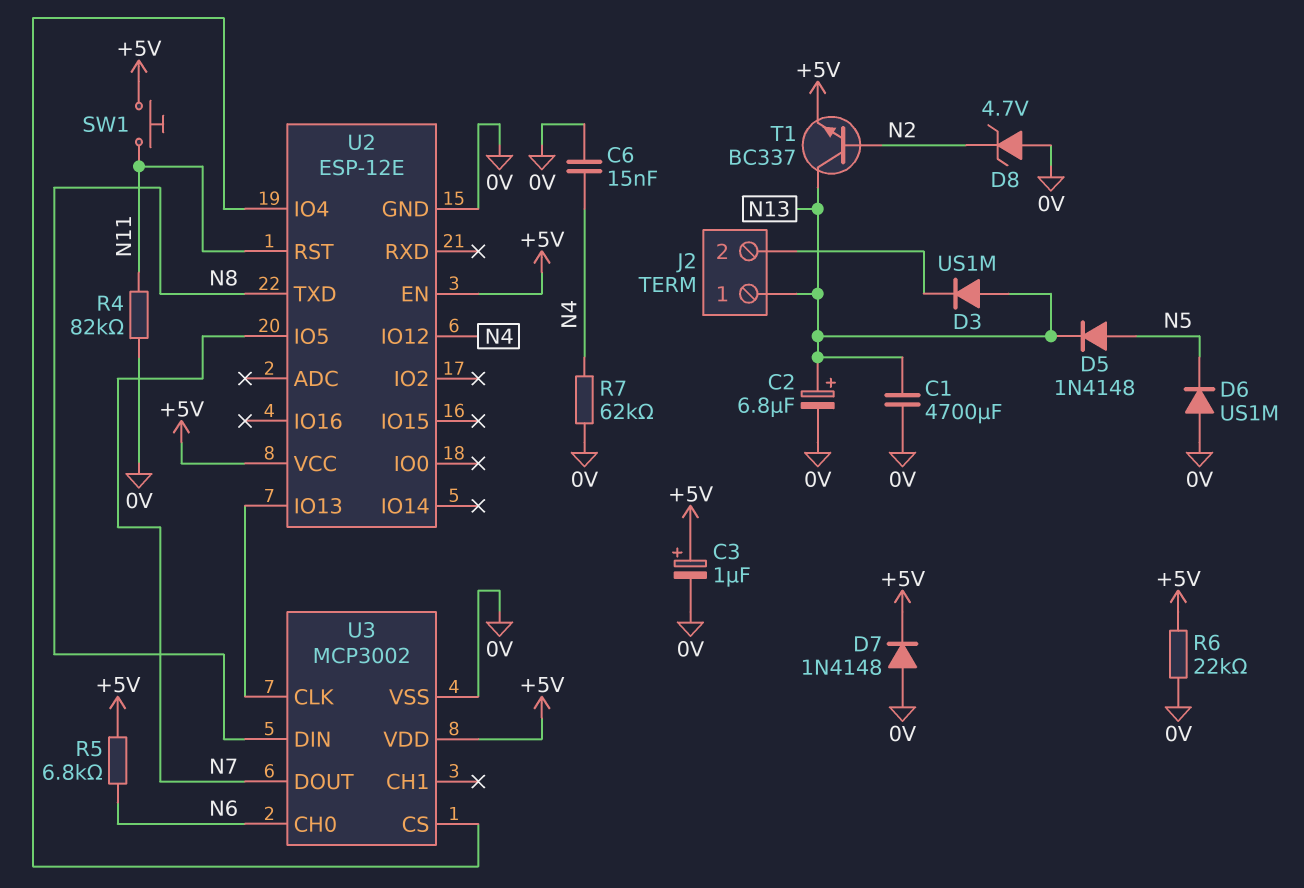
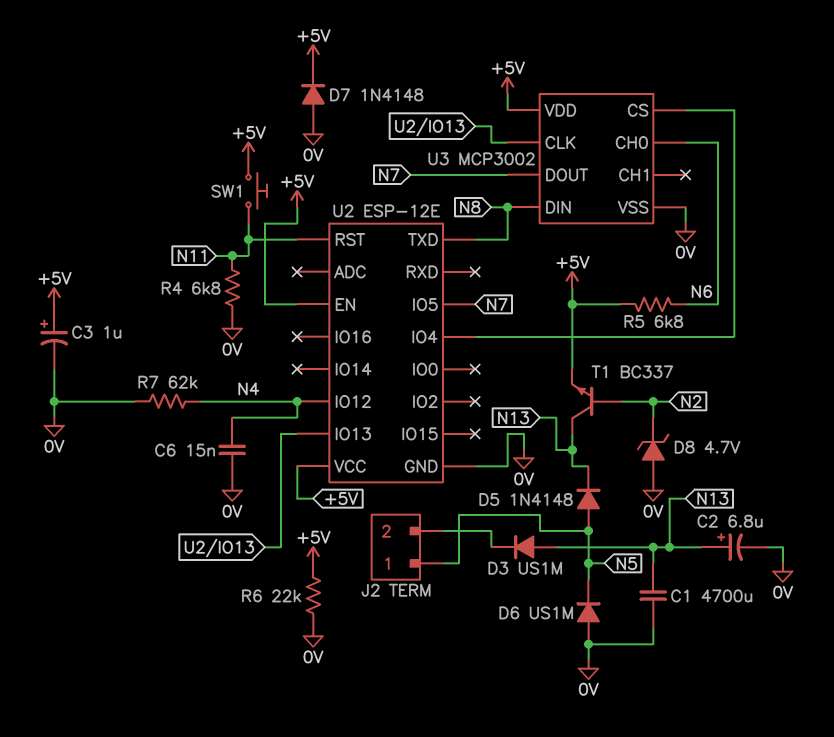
J2 pin 1: N13 -> N5
R4: 82k (0V, N11) -> 6.8k (0V, N11)

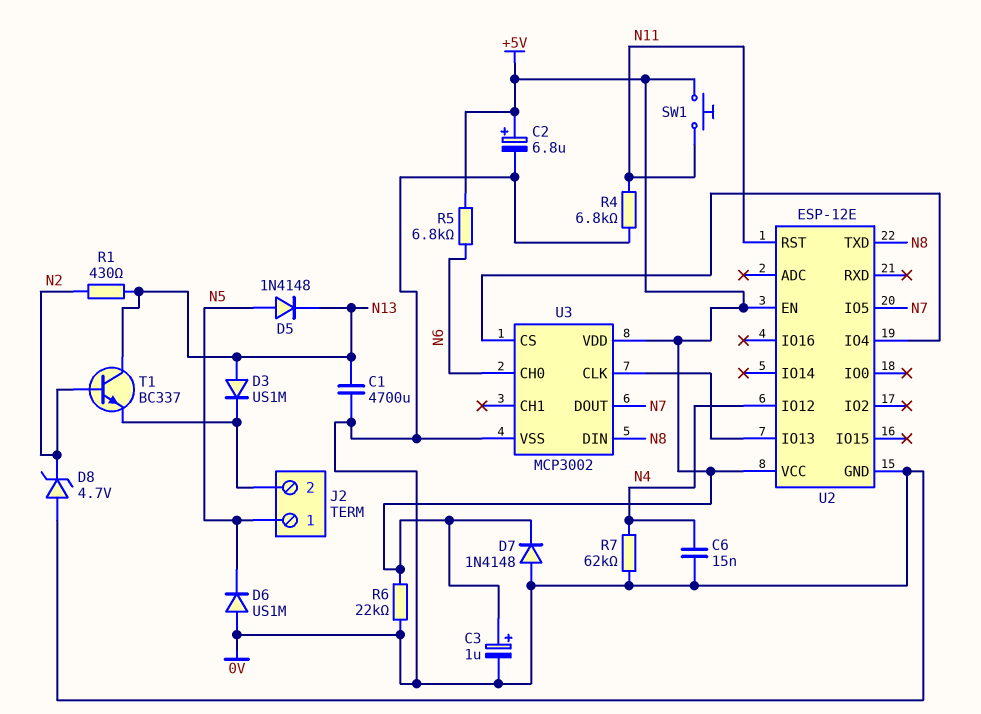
C2: 6.8uF (plus N13, minus 0V) -> 6.8uF (plus +5V, minus 0V)
R1: none -> 430 (N2, N13)
T1: NPN BC337 (B N2, C N13, E +5V) -> NPN BC337 (B N2, C N13, E J2/2)

